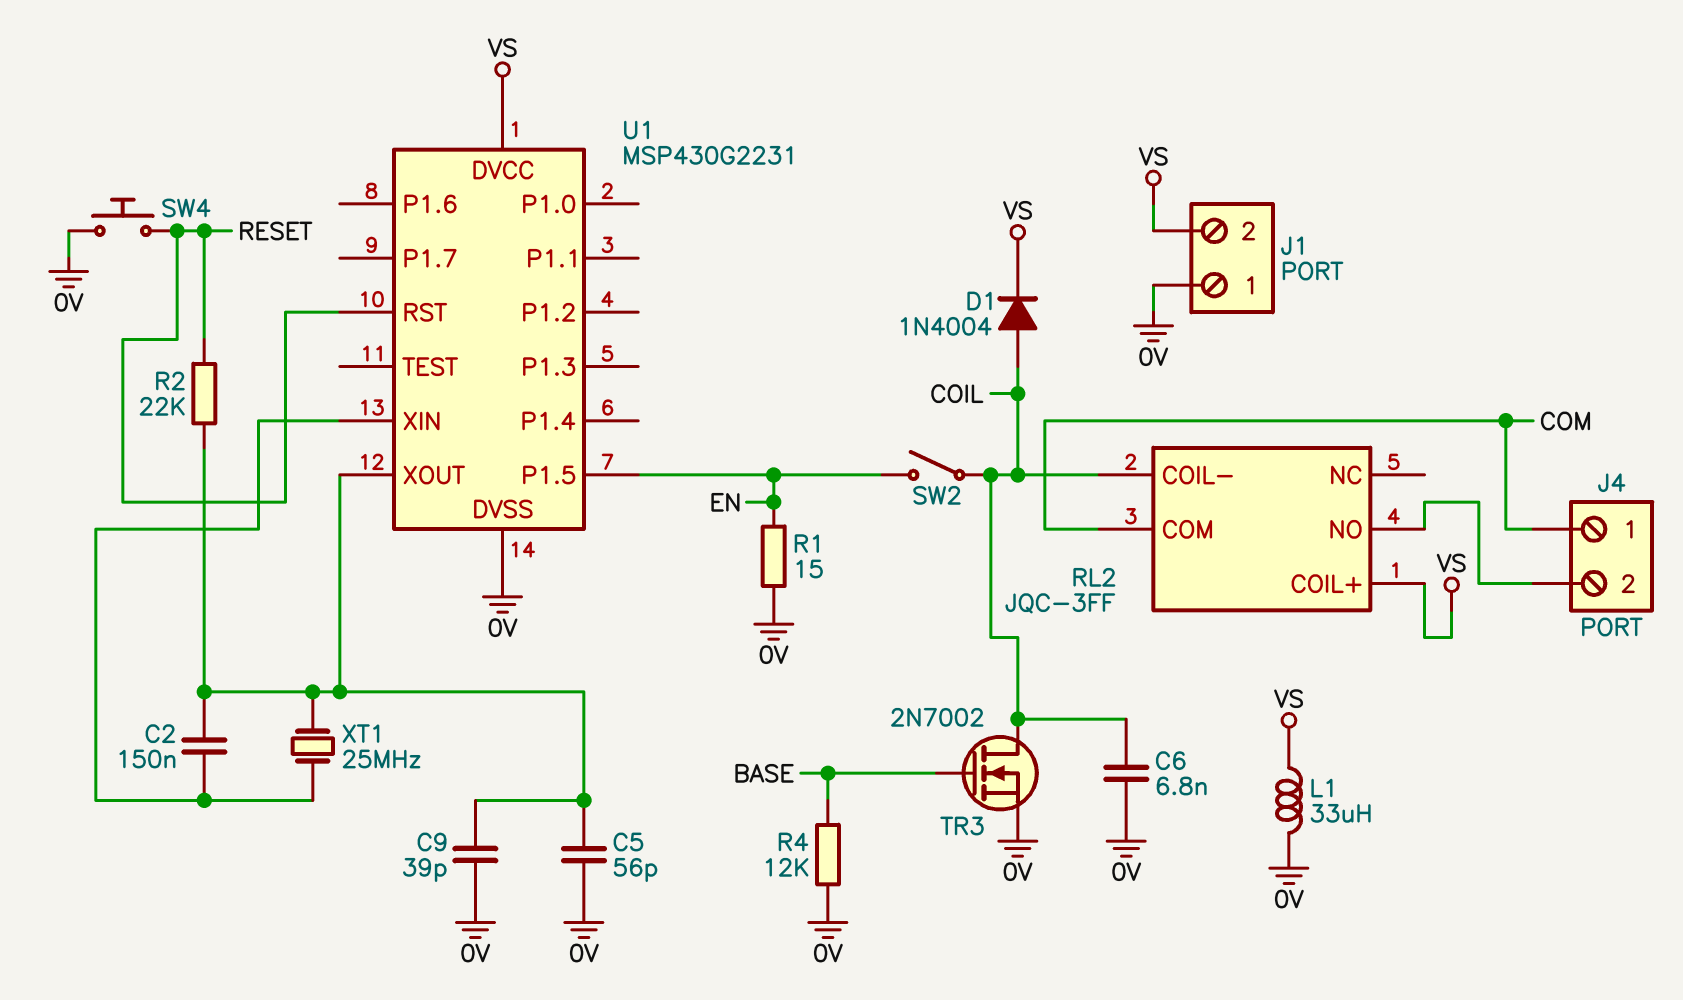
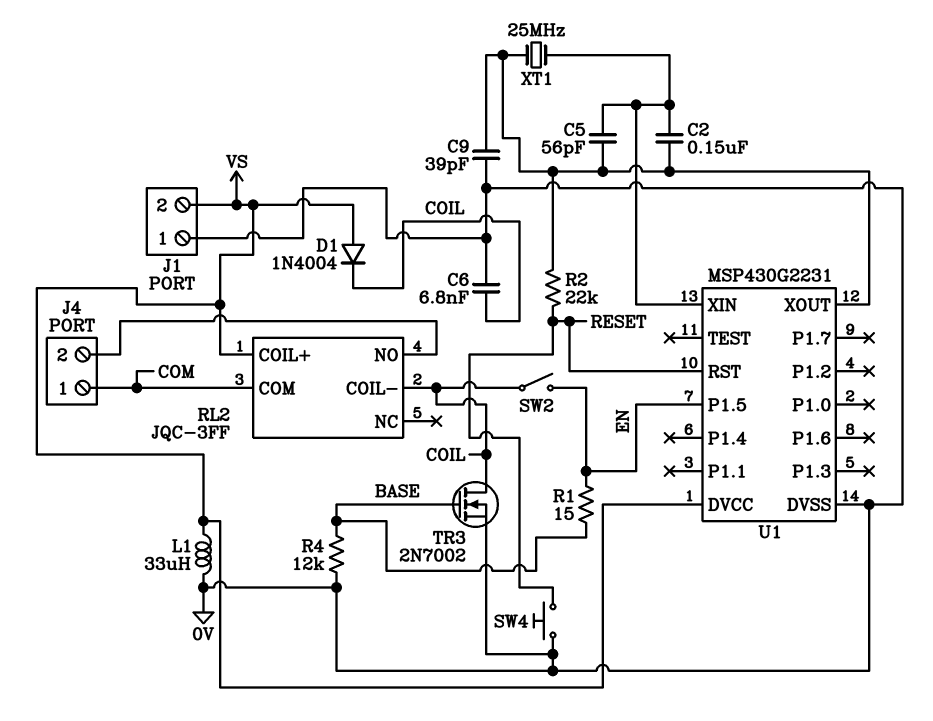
C5: 56pF (0V, U1/XOUT) -> 56pF (U1/XIN, U1/XOUT)
D1: diode 1N4004 (A COIL, K VS) -> diode 1N4004 (A VS, K COIL)
R1: 15 (0V, EN) -> 15 (BASE, EN)

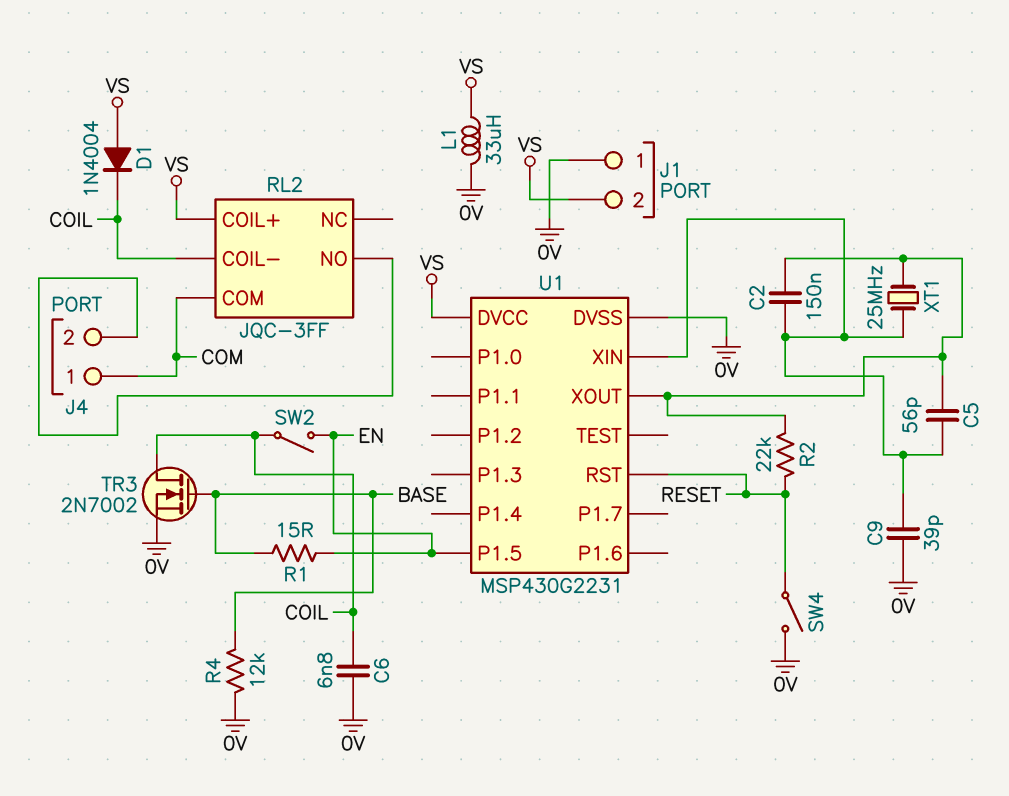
C9: 39pF (0V, U1/XOUT) -> 39pF (0V, U1/XIN)
SW4: button (0V, RESET) -> switch (0V, RESET)

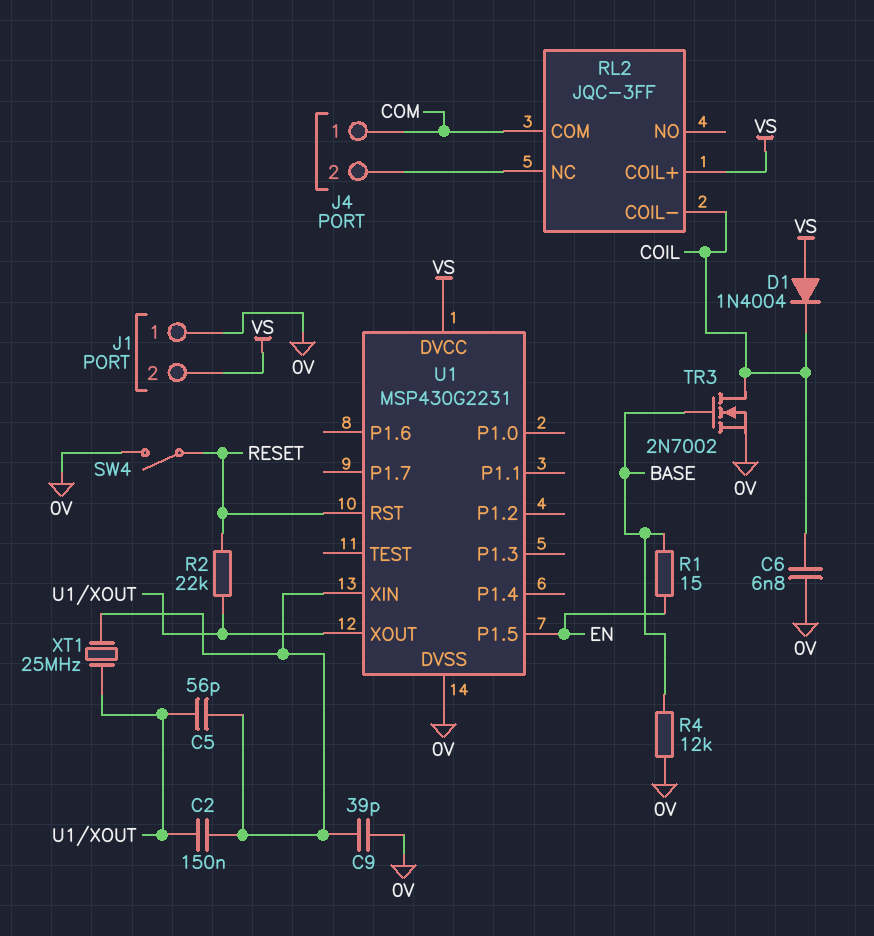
L1: 33uH (0V, VS) -> none
RL2 pin NC: none -> J4/2
RL2 pin NO: J4/2 -> none
SW2: switch (COIL, EN) -> none

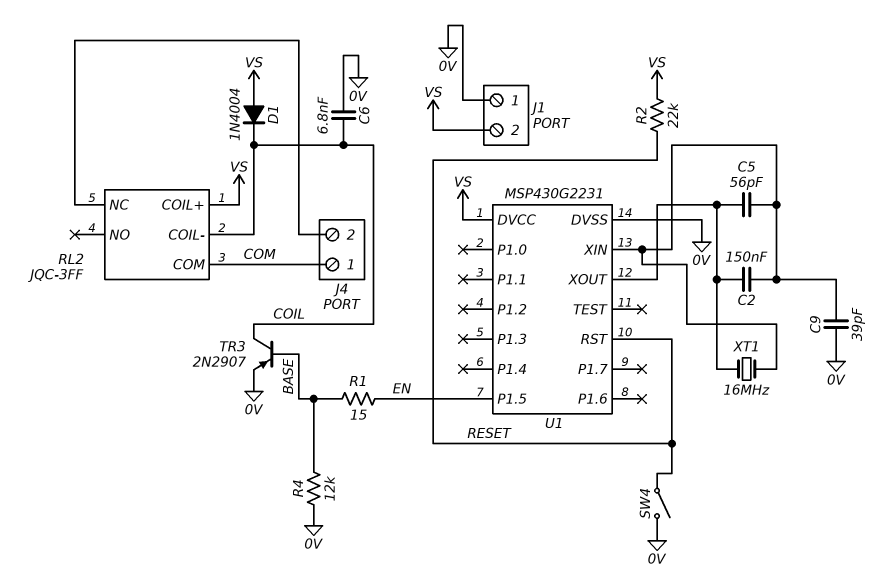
R2: 22k (RESET, U1/XOUT) -> 22k (RESET, VS)
TR3: NMOS 2N7002 (G BASE, D COIL, S 0V) -> PNP 2N2907 (B BASE, C COIL, E 0V)
XT1: 25MHz (U1/XIN, U1/XOUT) -> 16MHz (U1/XIN, U1/XOUT)

